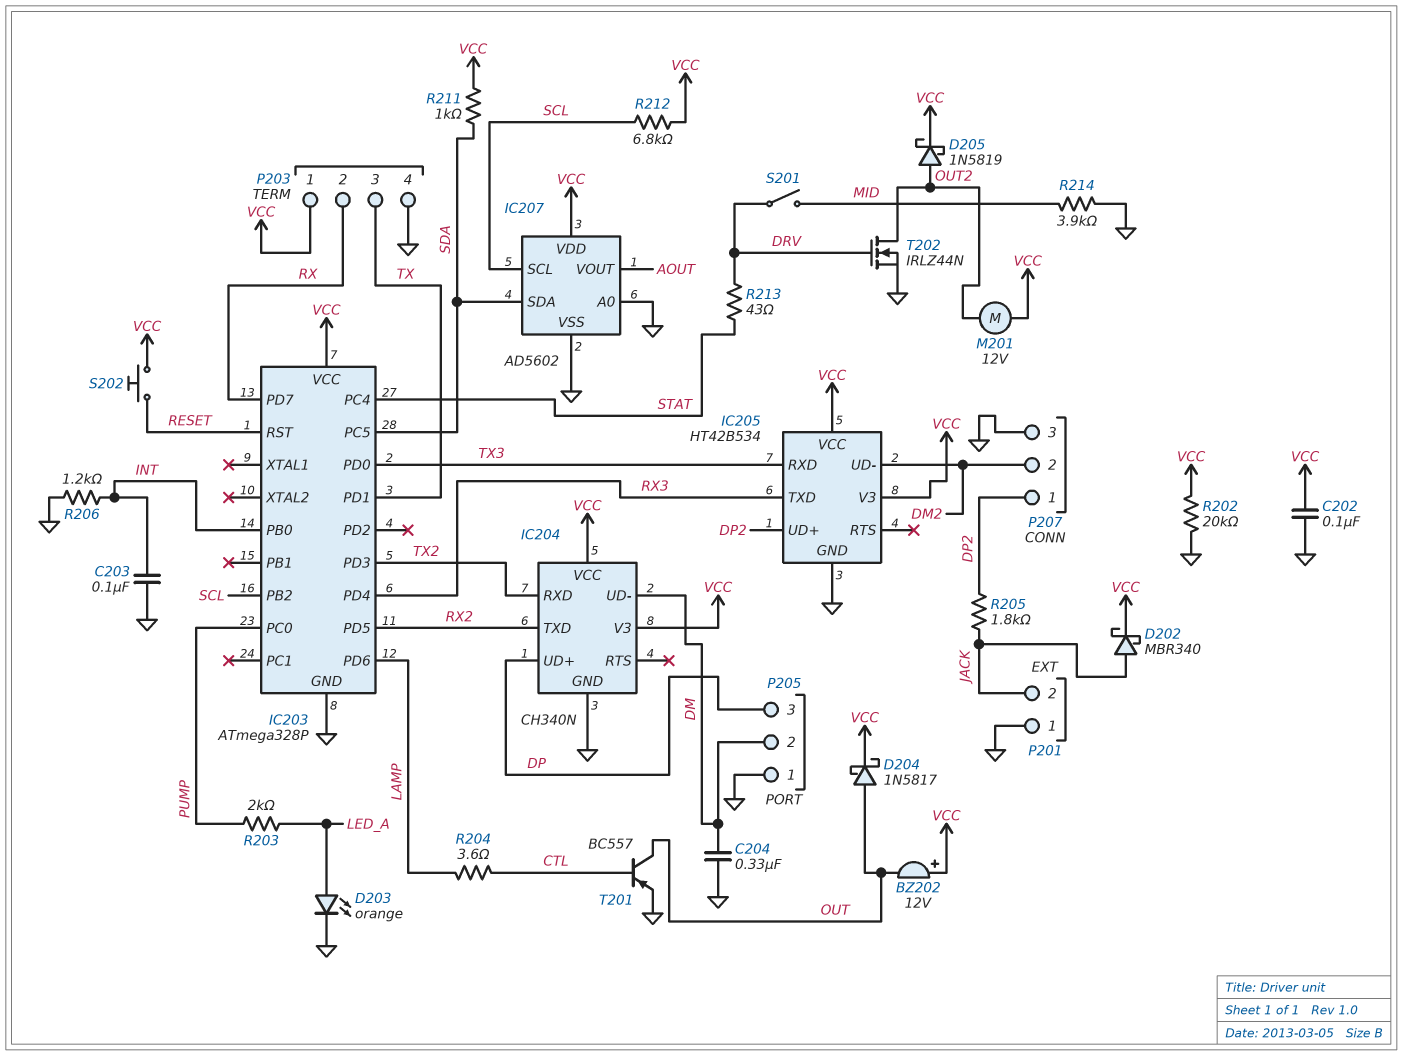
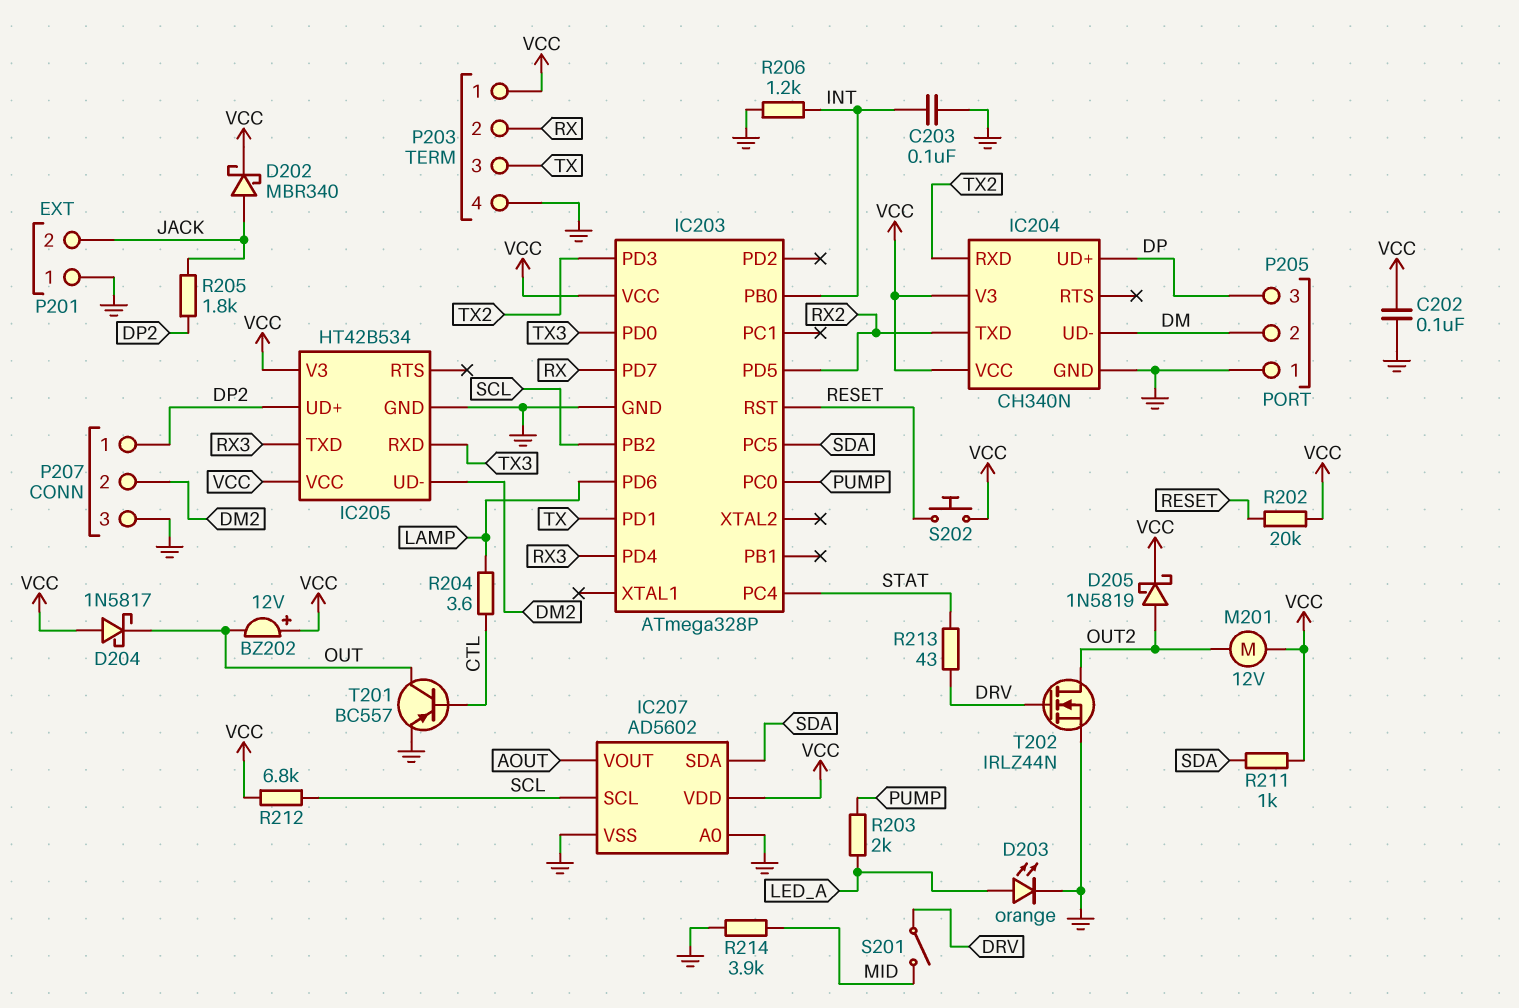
C204: 330nF (DM, GND) -> none
D204: schottky 1N5817 (A OUT, K VCC) -> schottky 1N5817 (A VCC, K OUT)
R202: 20k (GND, VCC) -> 20k (RESET, VCC)

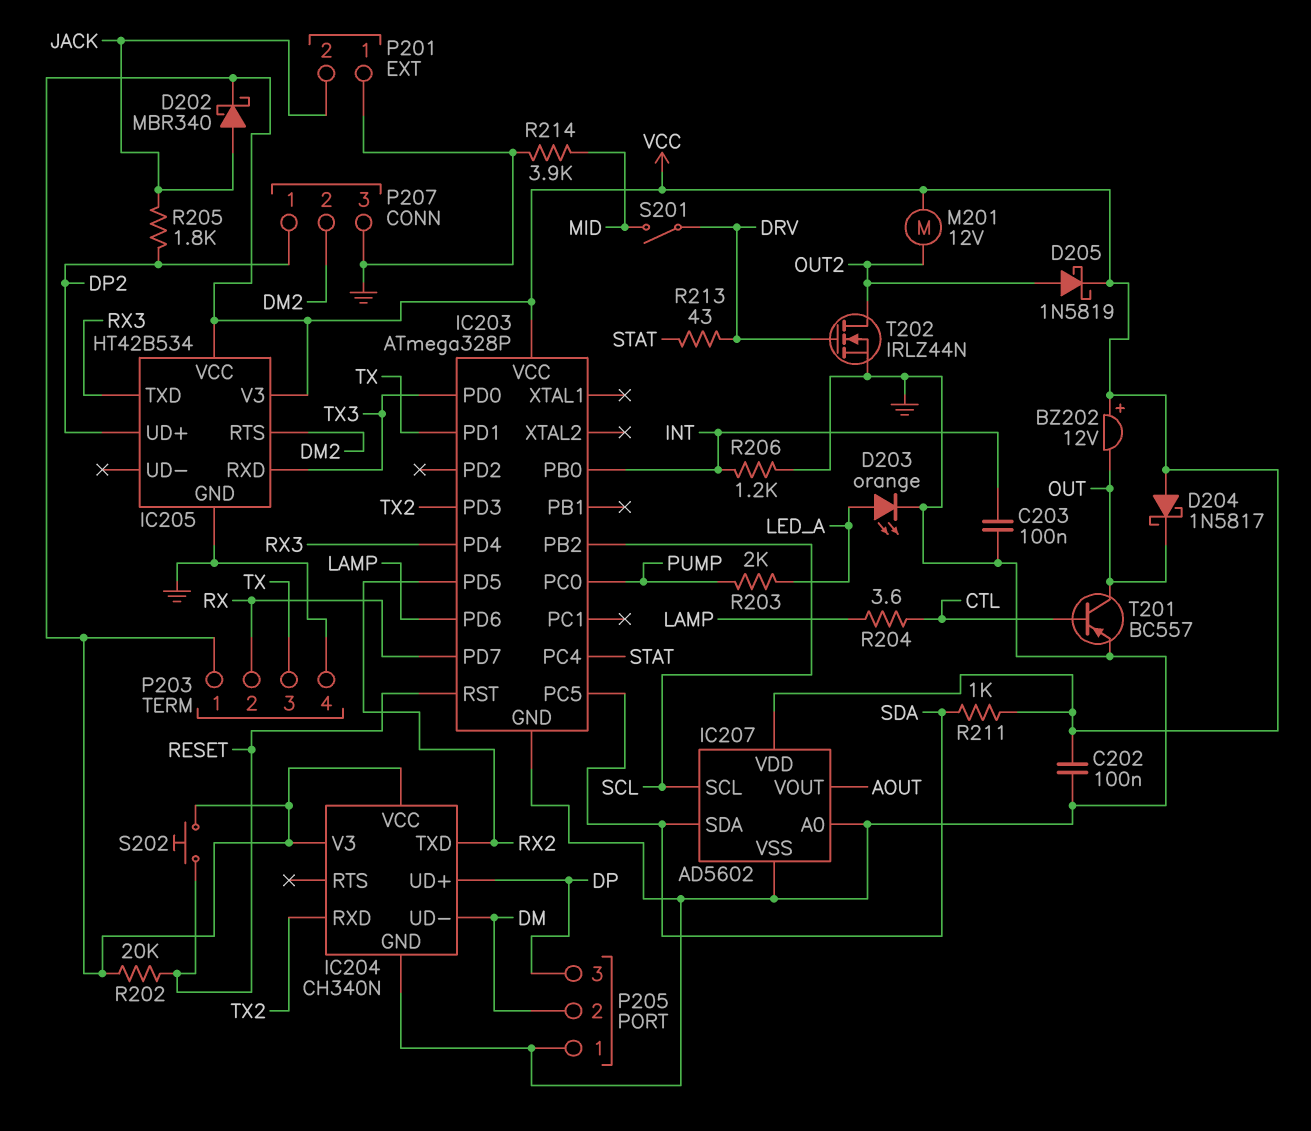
IC205 pin RTS: none -> DM2
IC205 pin UD-: DM2 -> none
R212: 6.8k (SCL, VCC) -> none

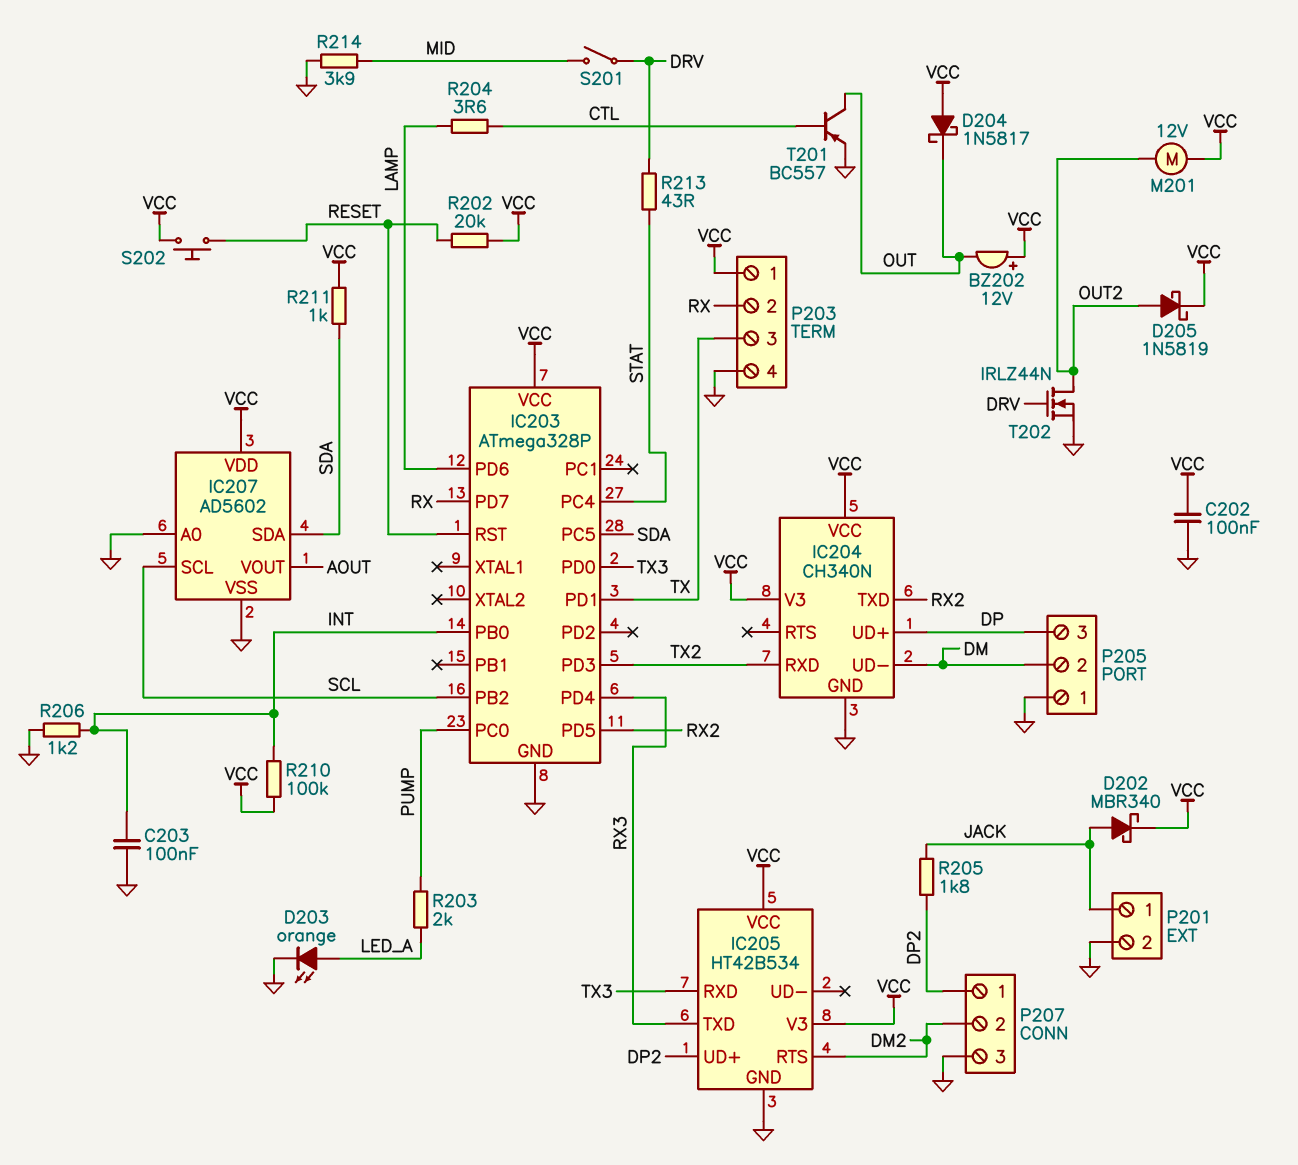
P201 pin 1: GND -> JACK
P201 pin 2: JACK -> GND
R210: none -> 100k (INT, VCC)

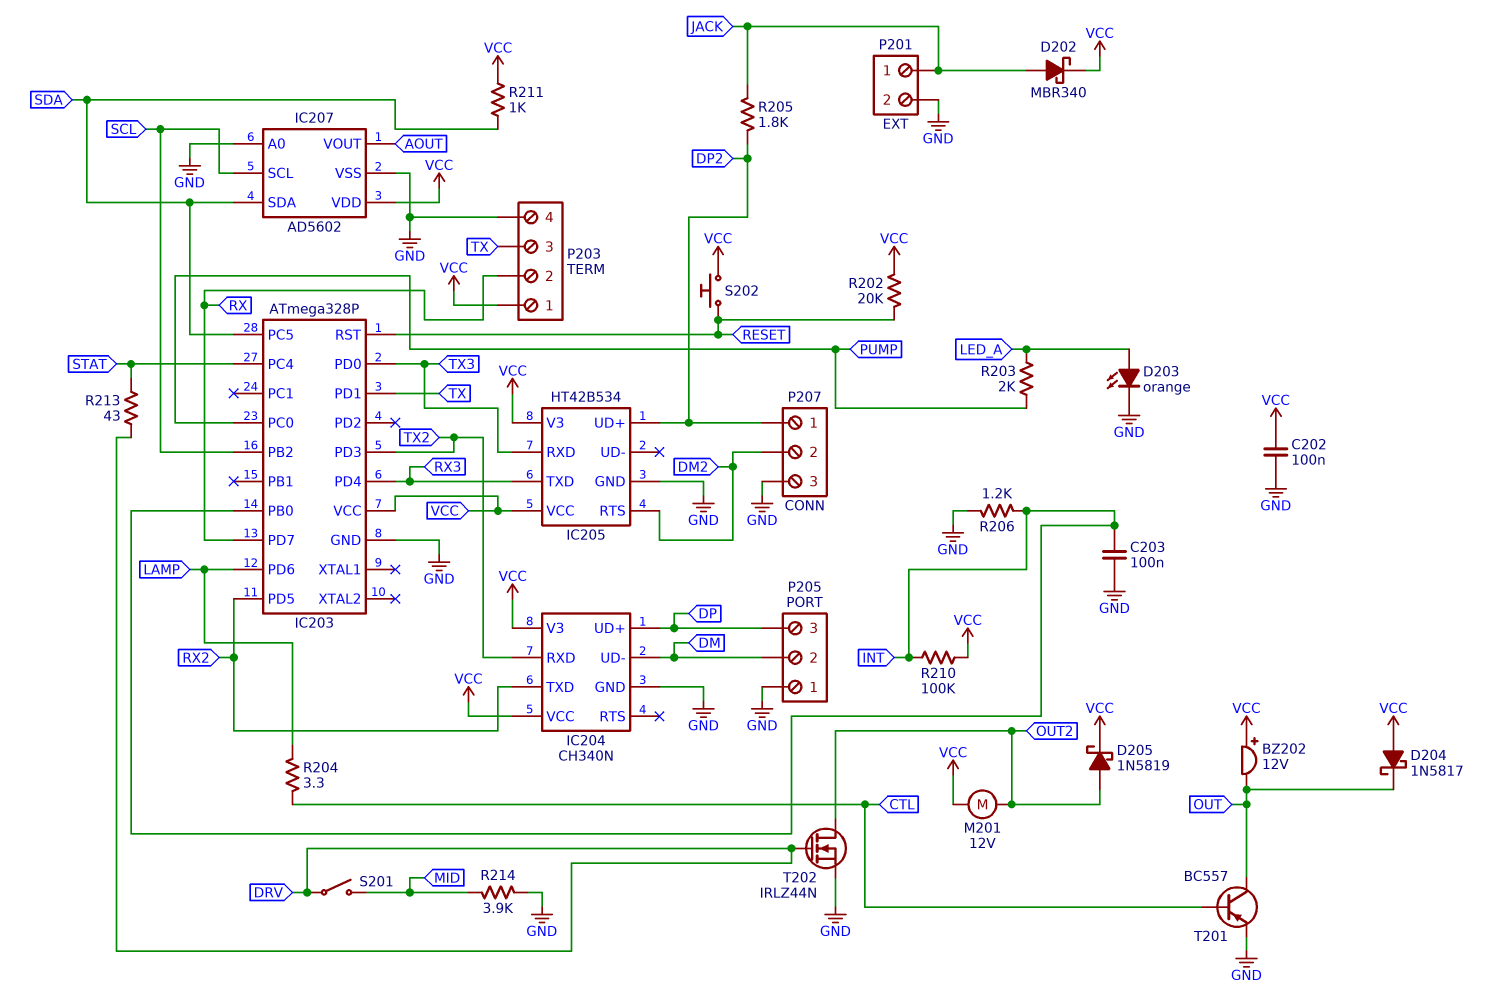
R204: 3.6 (CTL, LAMP) -> 3.3 (CTL, LAMP)

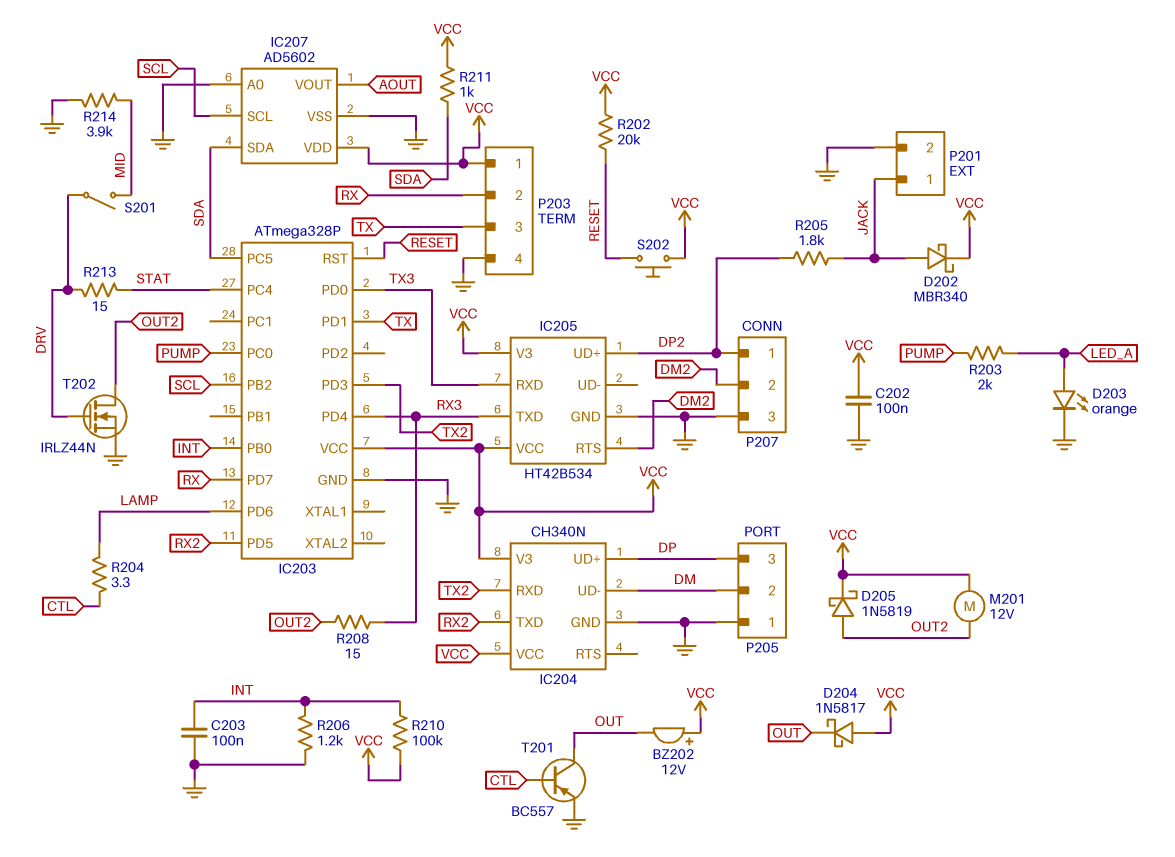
R208: none -> 15 (OUT2, RX3)
R213: 43 (DRV, STAT) -> 15 (DRV, STAT)

